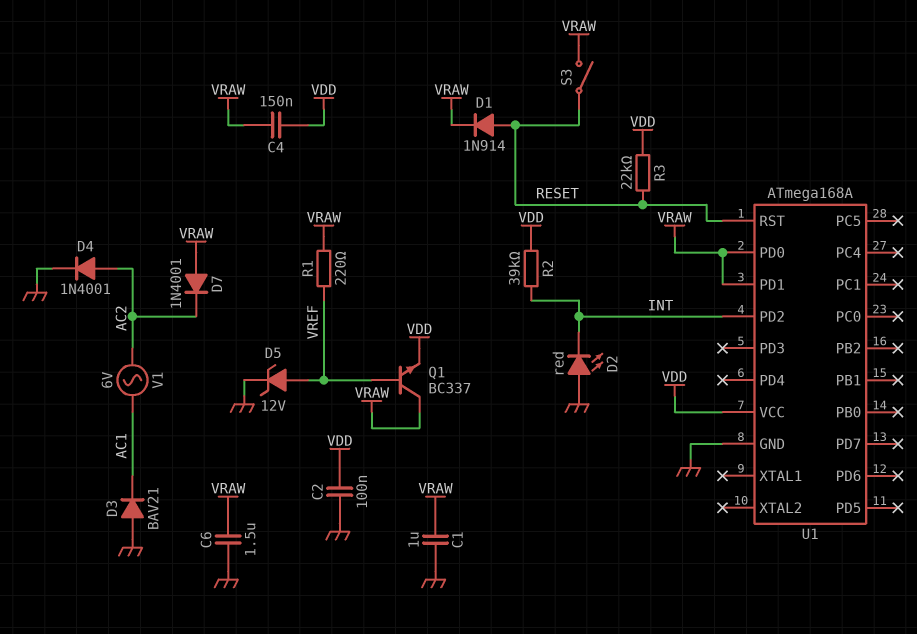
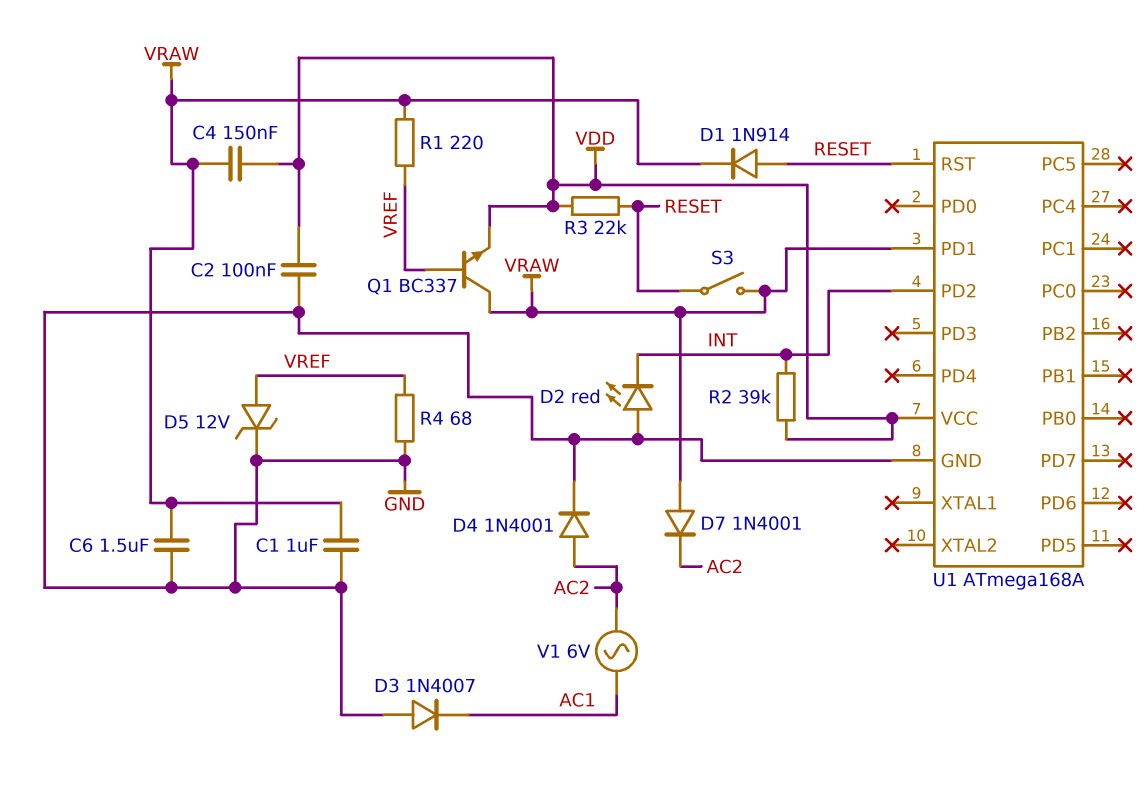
D3: diode BAV21 (A GND, K AC1) -> diode 1N4007 (A GND, K AC1)
R4: none -> 68 (GND, VREF)
U1 pin PD0: VRAW -> none

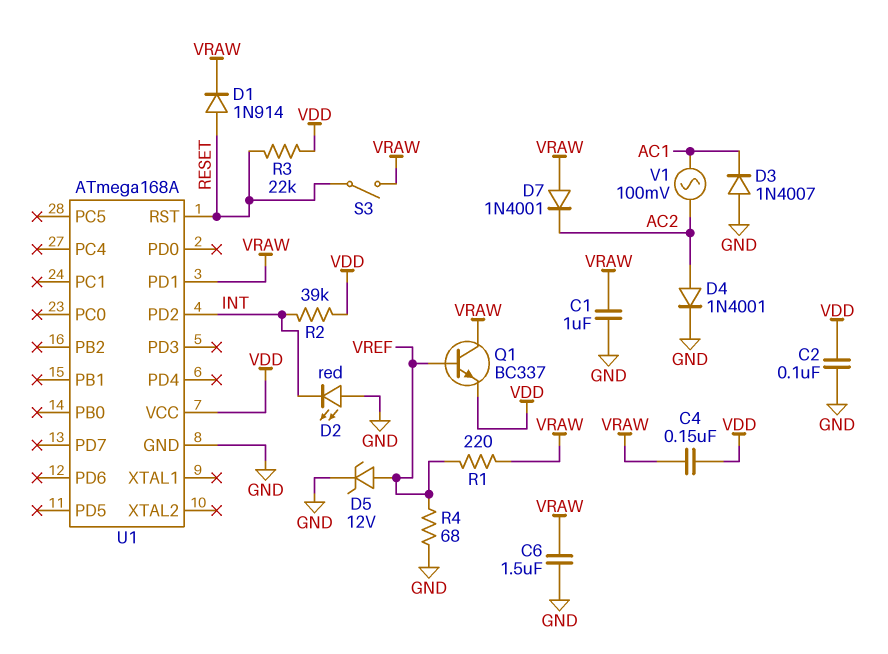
V1: AC 6V (AC1, AC2) -> AC 100mV (AC1, AC2)

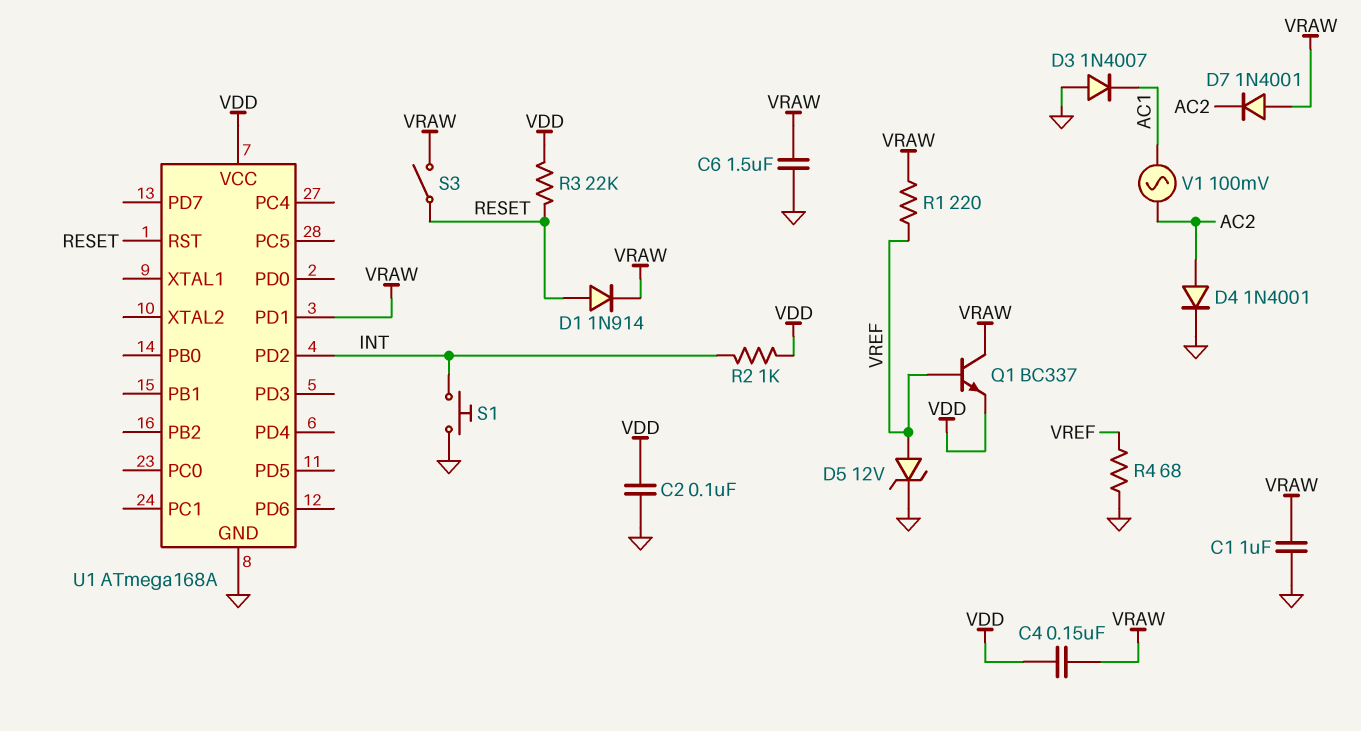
D2: LED red (A GND, K INT) -> none
R2: 39k (INT, VDD) -> 1k (INT, VDD)
S1: none -> button (GND, INT)

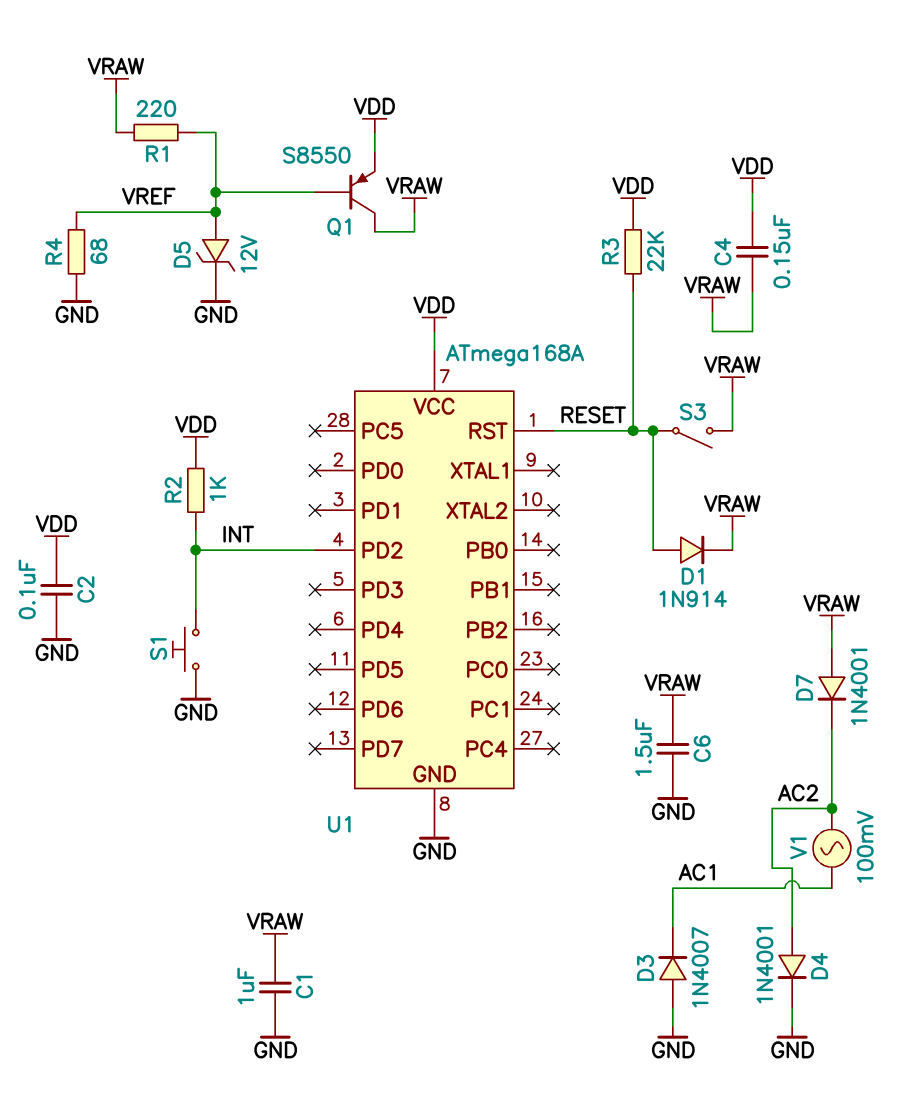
Q1: NPN BC337 (B VREF, C VRAW, E VDD) -> PNP S8550 (B VREF, C VRAW, E VDD)
U1 pin PD1: VRAW -> none

